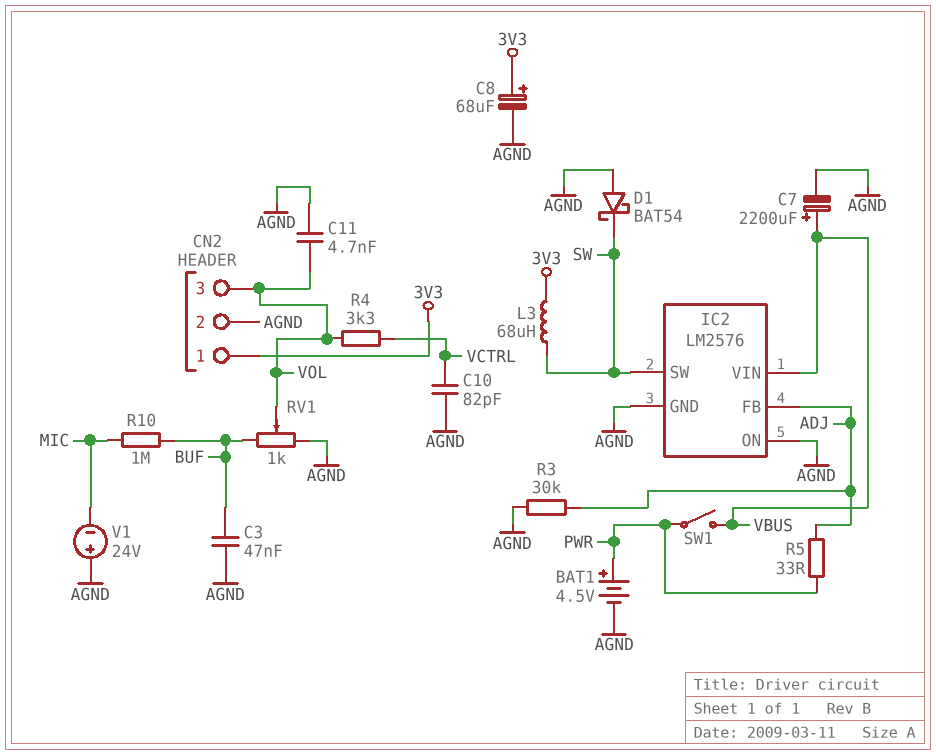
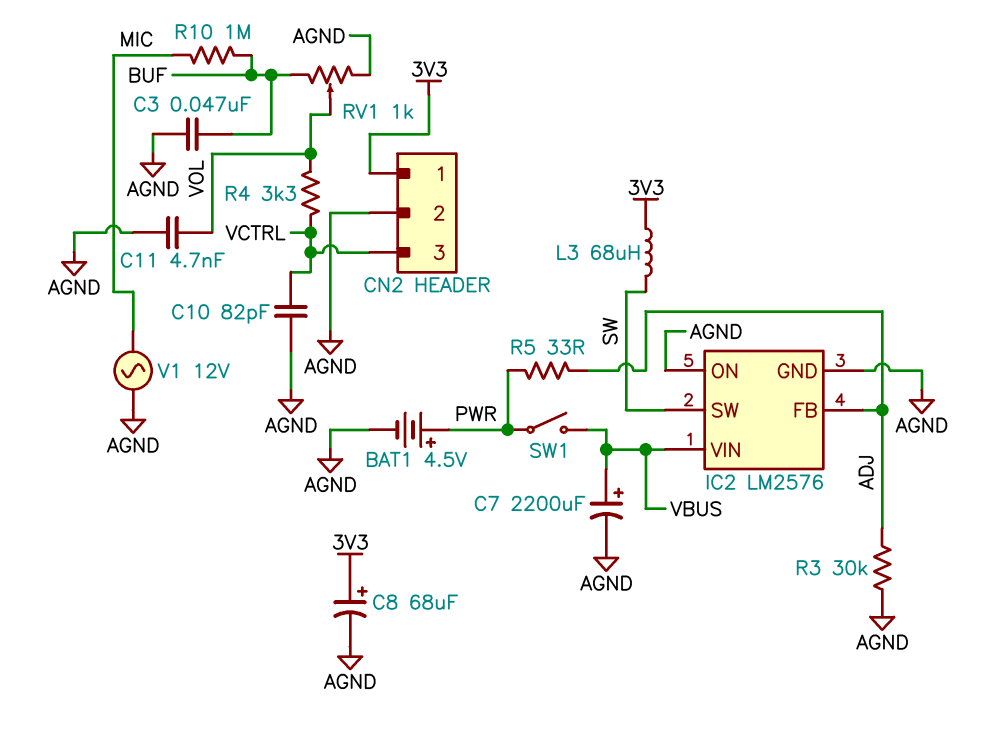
CN2 pin 3: VOL -> VCTRL
D1: schottky BAT54 (A AGND, K SW) -> none
V1: 24V (plus AGND, minus MIC) -> AC 12V (AGND, MIC)

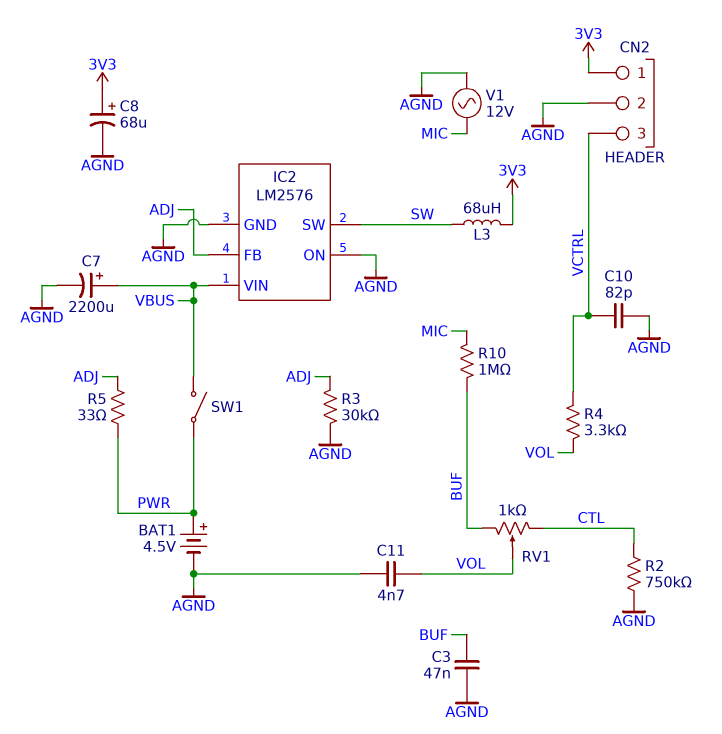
R2: none -> 750k (AGND, CTL)
RV1: 1k (AGND, BUF, wiper VOL) -> 1k (BUF, CTL, wiper VOL)

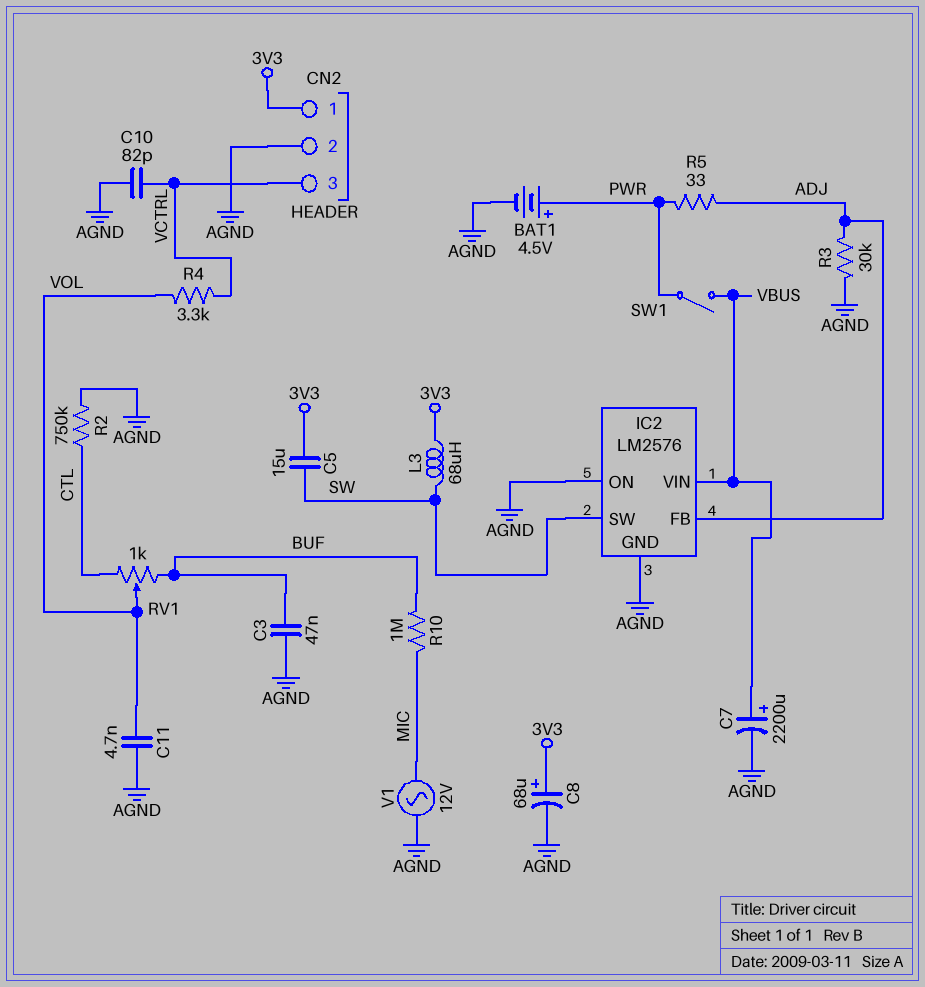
C5: none -> 15uF (3V3, SW)

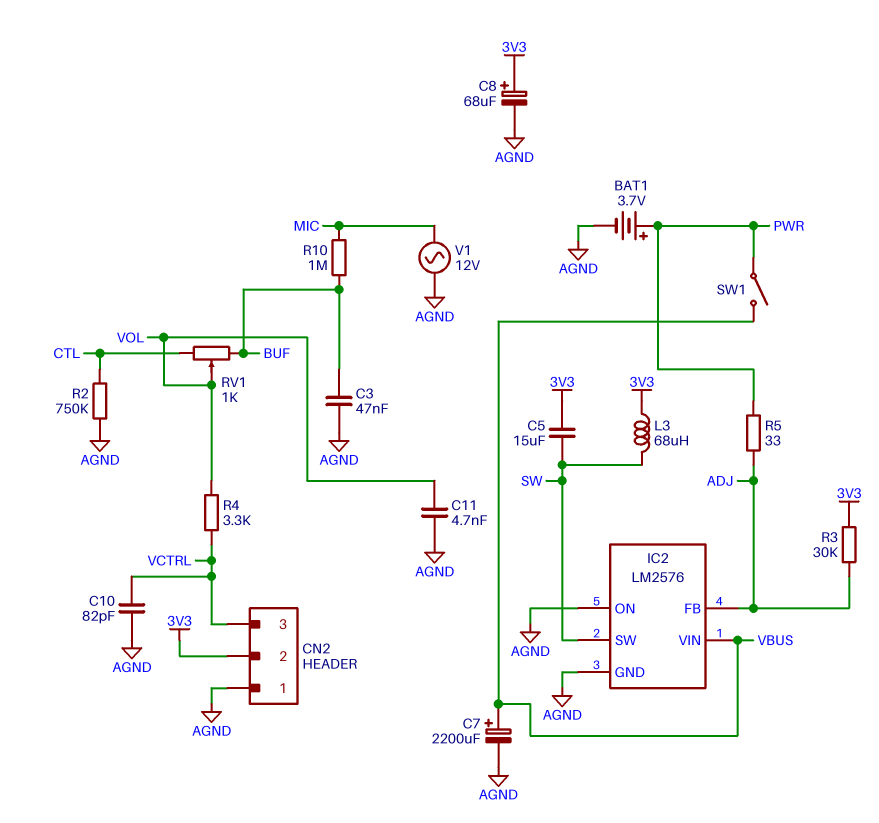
BAT1: 4.5V (plus PWR, minus AGND) -> 3.7V (plus PWR, minus AGND)
CN2 pin 1: 3V3 -> AGND
CN2 pin 2: AGND -> 3V3
R3: 30k (ADJ, AGND) -> 30k (3V3, ADJ)

